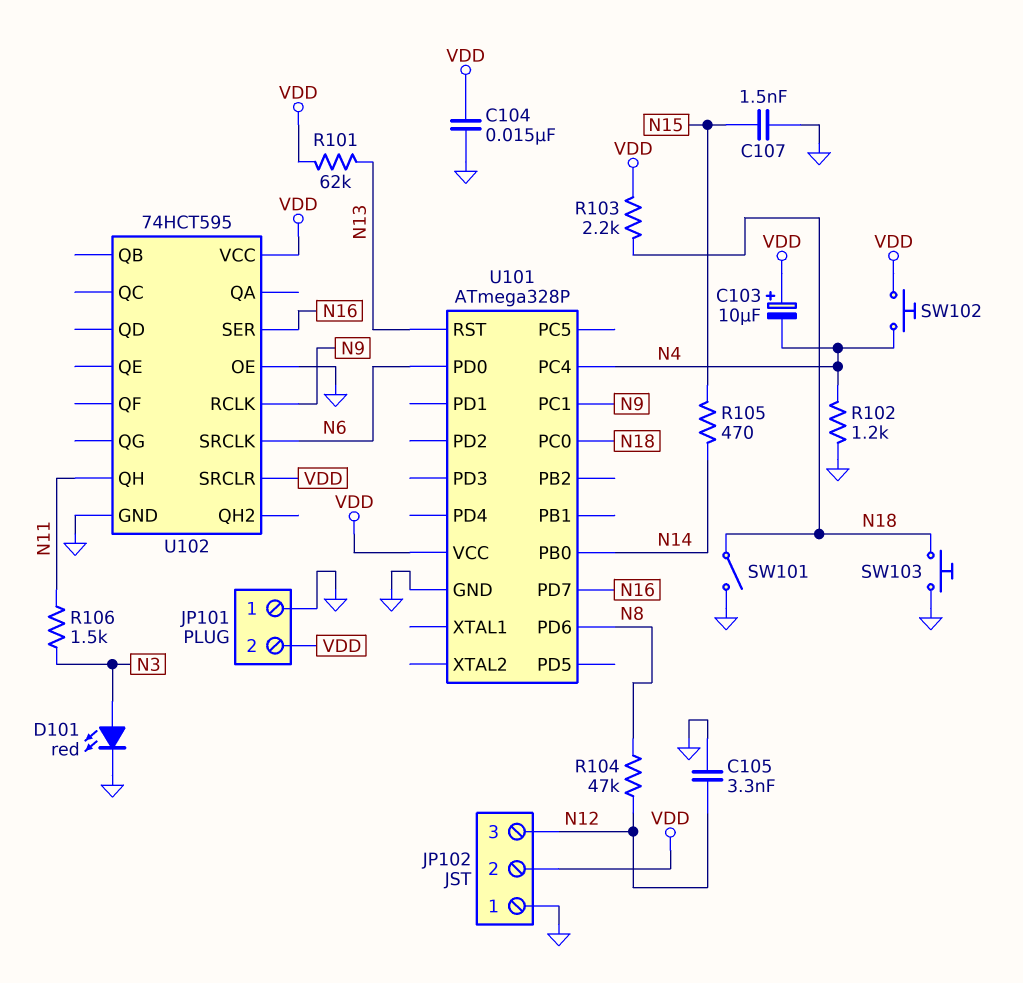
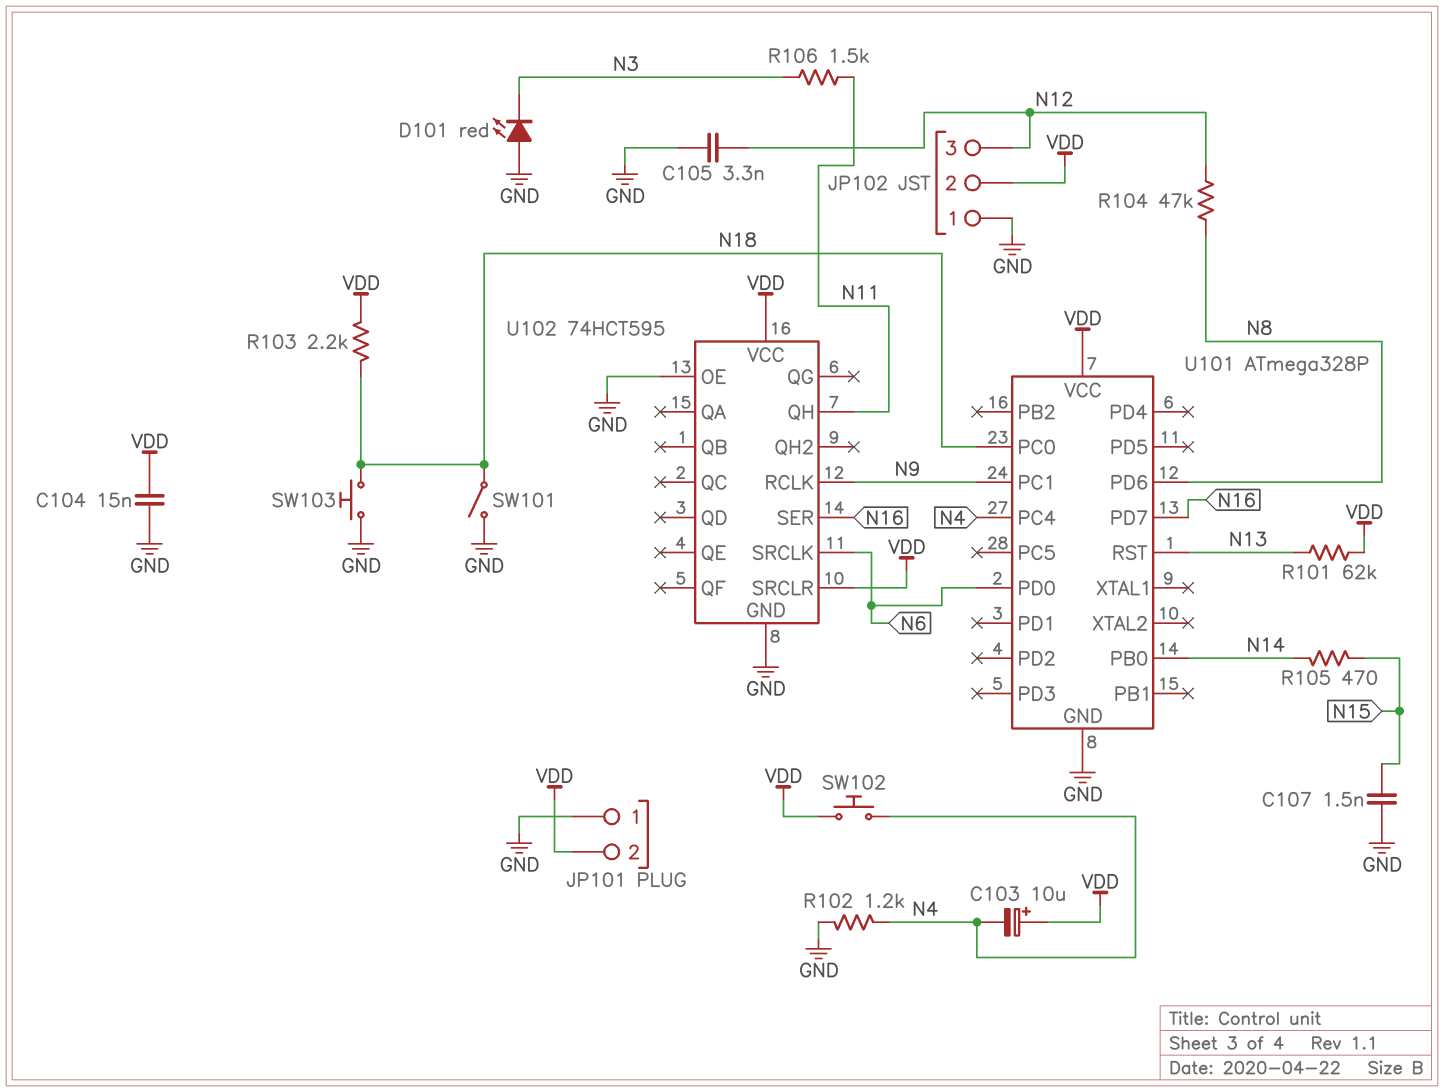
D101: LED red (A N3, K GND) -> LED red (A GND, K N3)

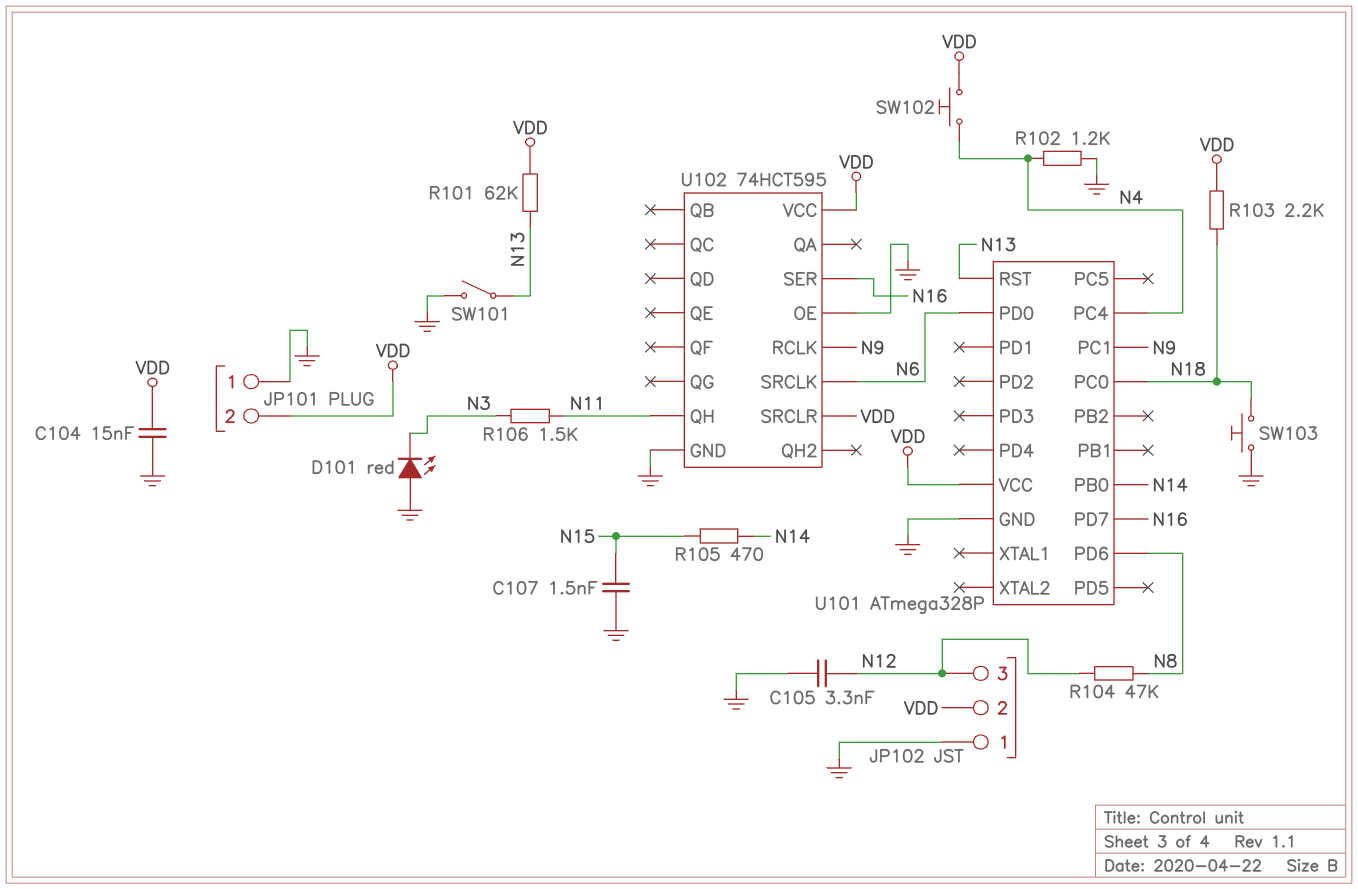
C103: 10uF (plus VDD, minus N4) -> none
SW101: switch (GND, N18) -> switch (GND, N13)

